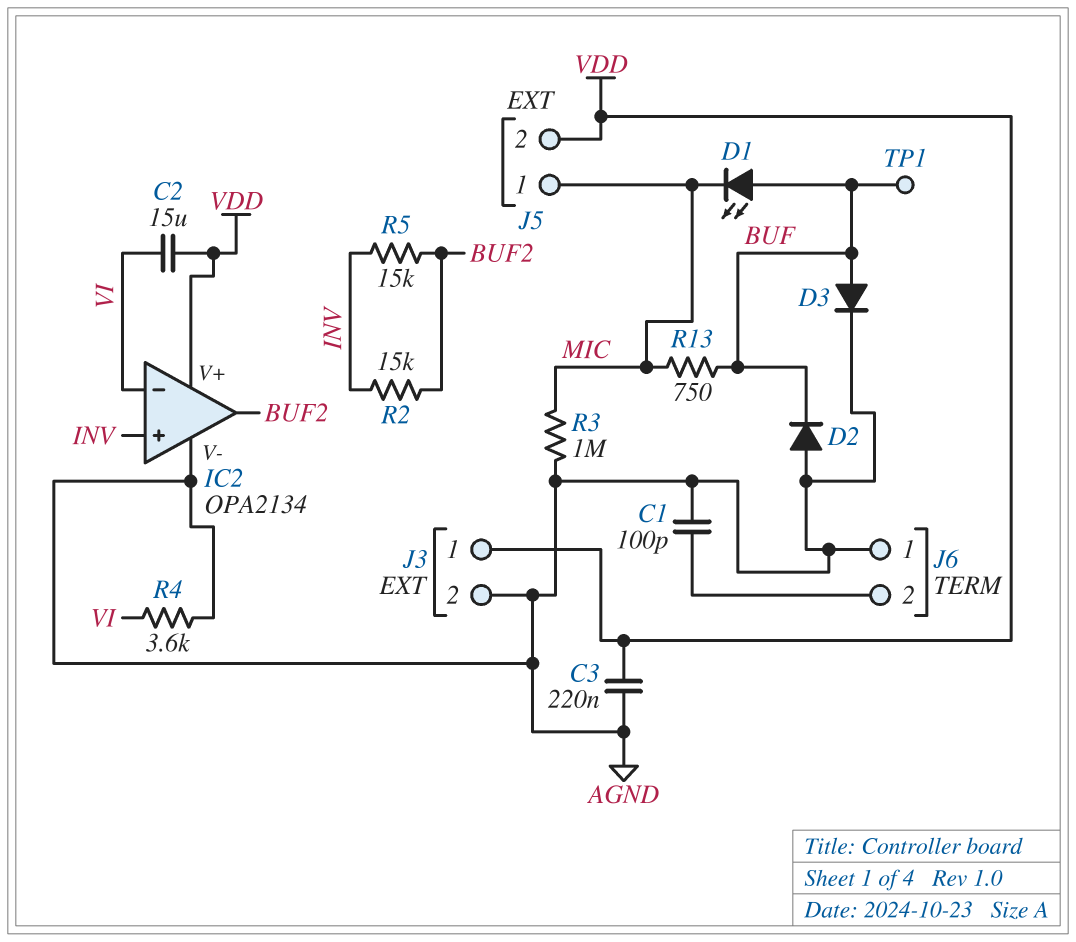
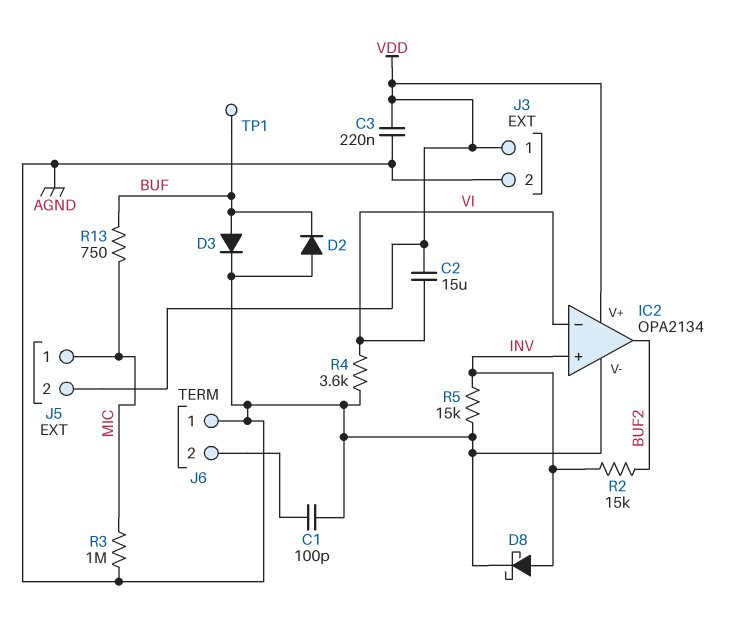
D1: LED (A BUF, K MIC) -> none
D8: none -> schottky (A INV, K AGND)
R5: 15k (BUF2, INV) -> 15k (AGND, INV)

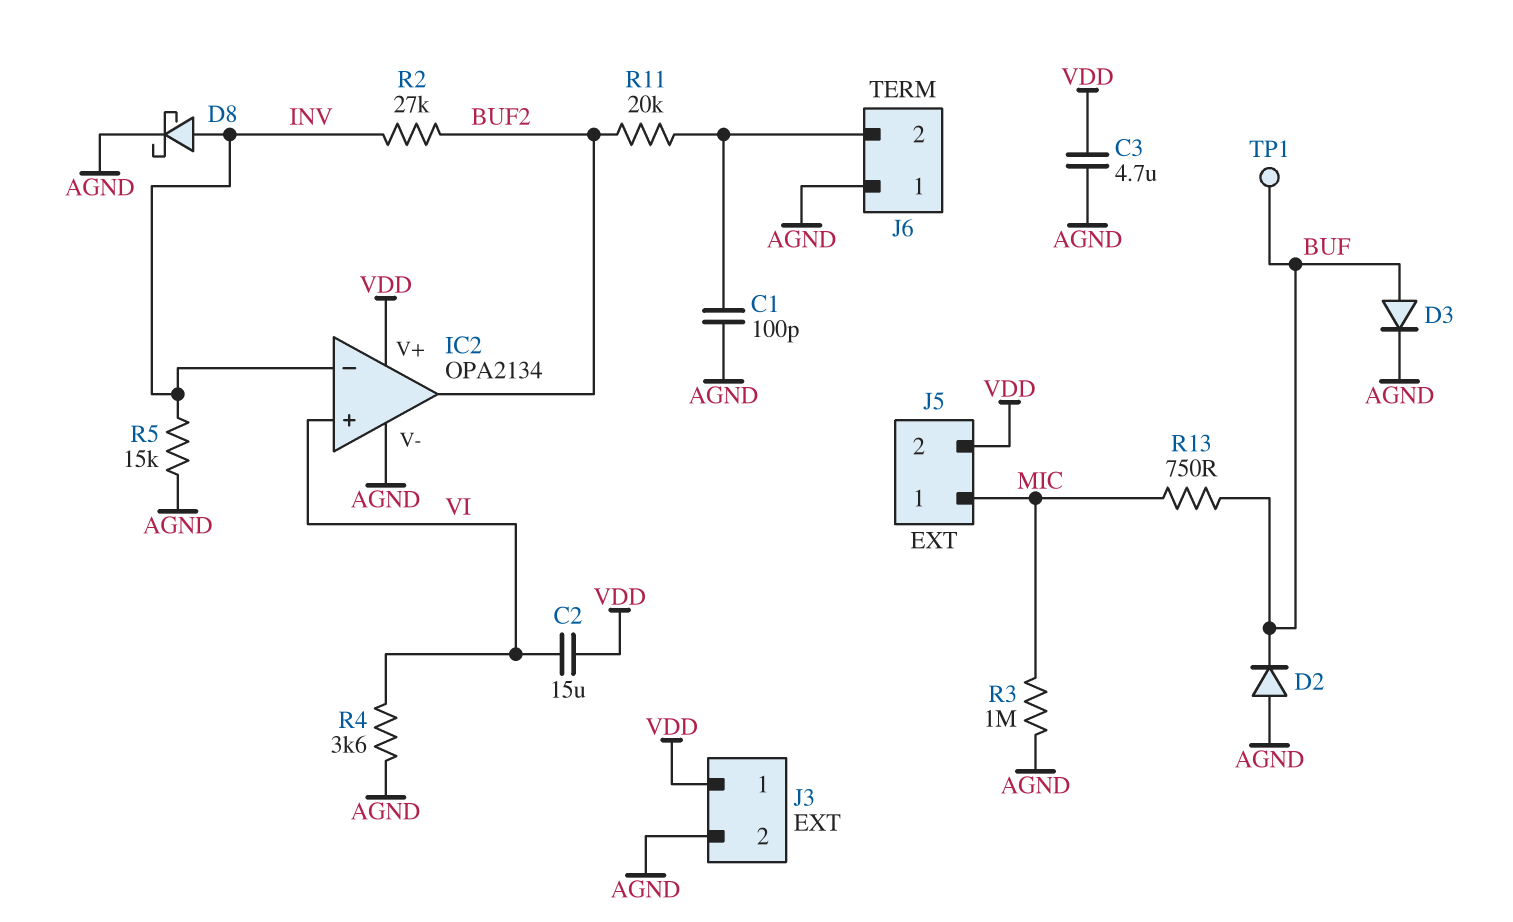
C3: 220nF (AGND, VDD) -> 4.7uF (AGND, VDD)
IC2 pin in+: INV -> VI
IC2 pin in-: VI -> INV
R2: 15k (BUF2, INV) -> 27k (BUF2, INV)
R11: none -> 20k (BUF2, J6/2)

